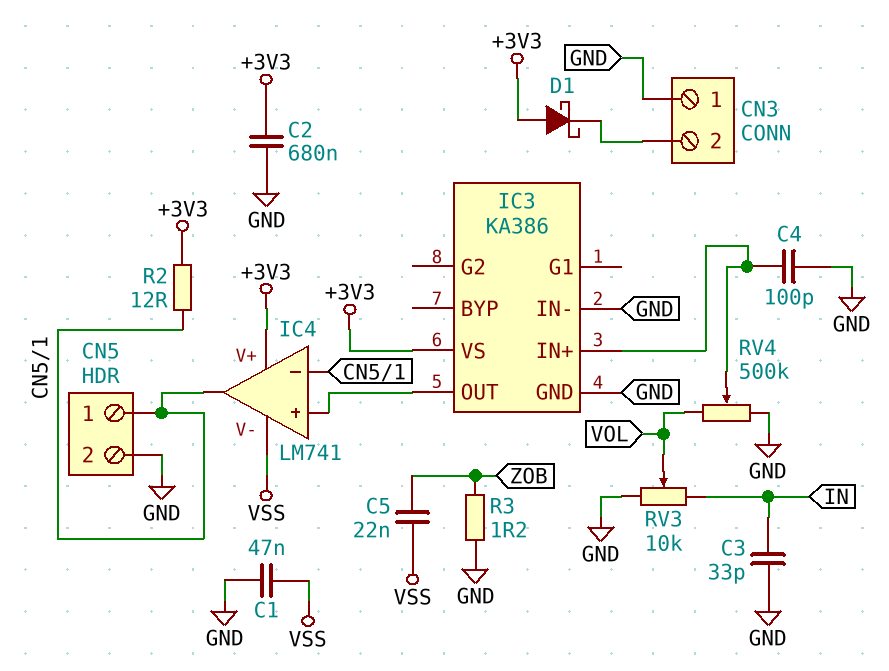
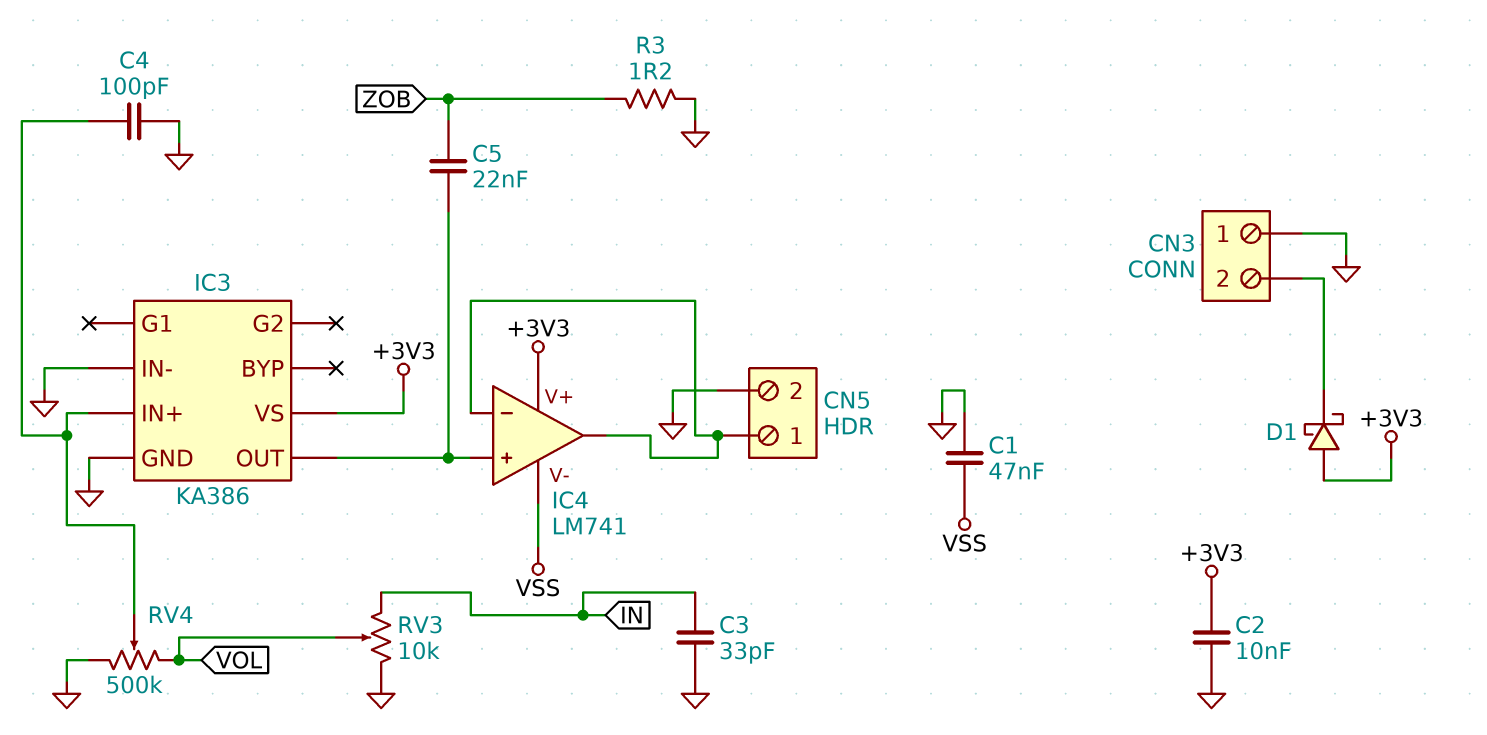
C2: 680nF (+3V3, GND) -> 10nF (+3V3, GND)
C5: 22nF (VSS, ZOB) -> 22nF (IC3/OUT, ZOB)
R2: 12 (+3V3, CN5/1) -> none

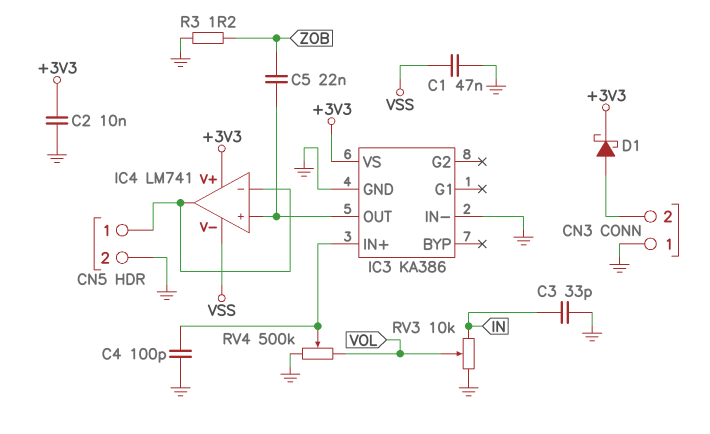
D1: schottky (A +3V3, K CN3/2) -> schottky (A CN3/2, K +3V3)

